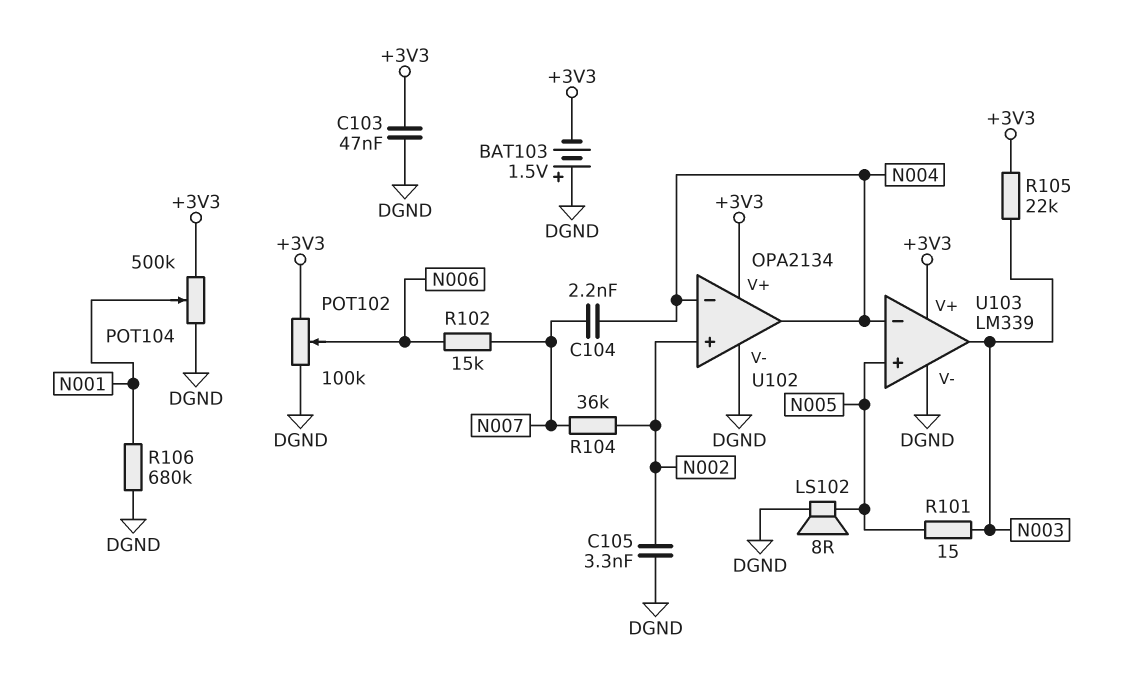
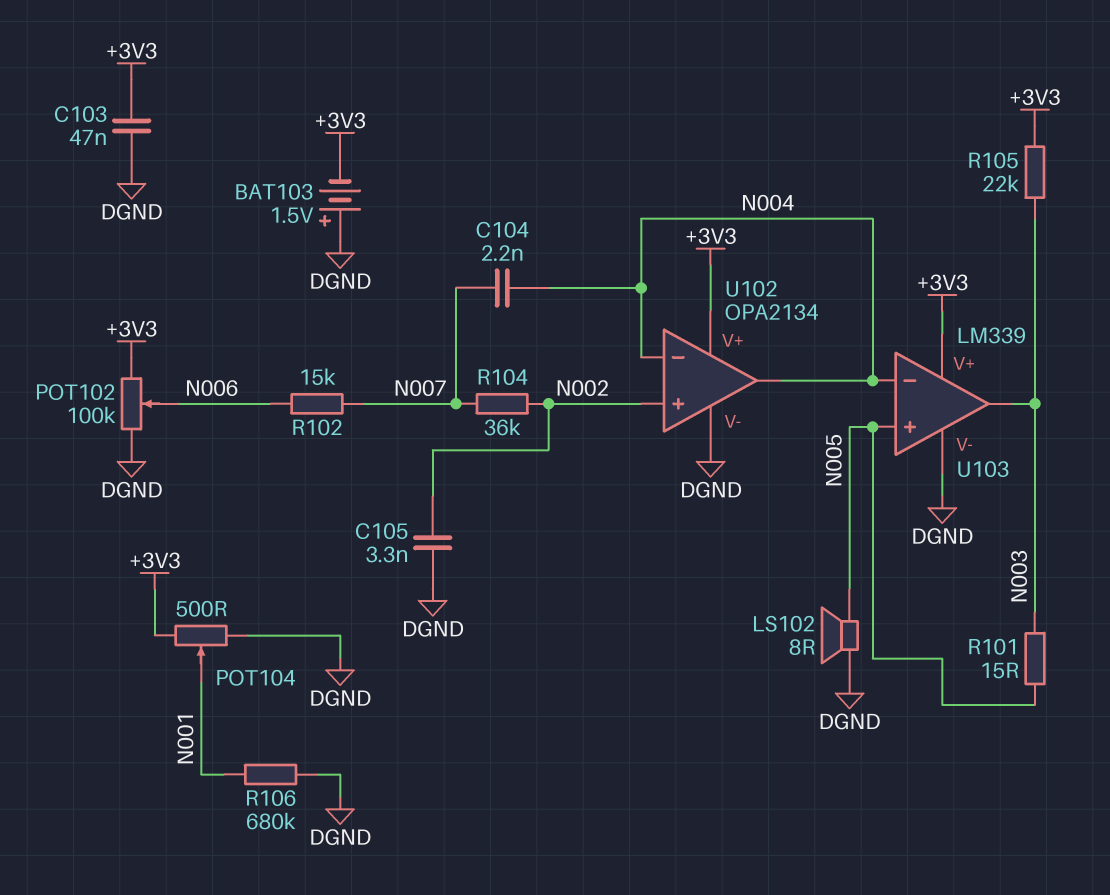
POT104: 500k (+3V3, DGND, wiper N001) -> 500 (+3V3, DGND, wiper N001)

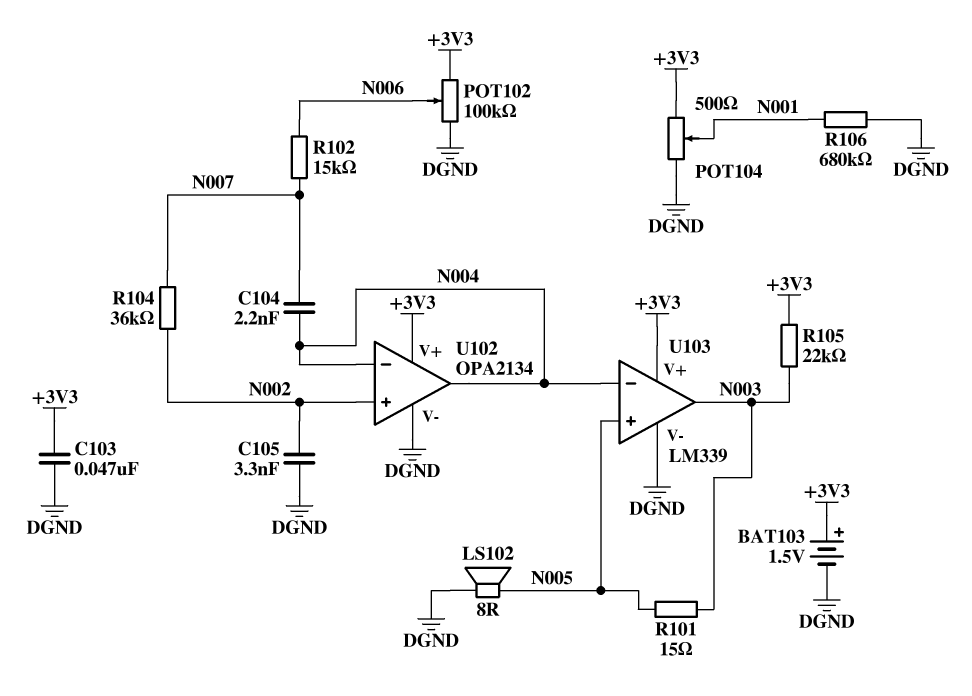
BAT103: 1.5V (plus DGND, minus +3V3) -> 1.5V (plus +3V3, minus DGND)

